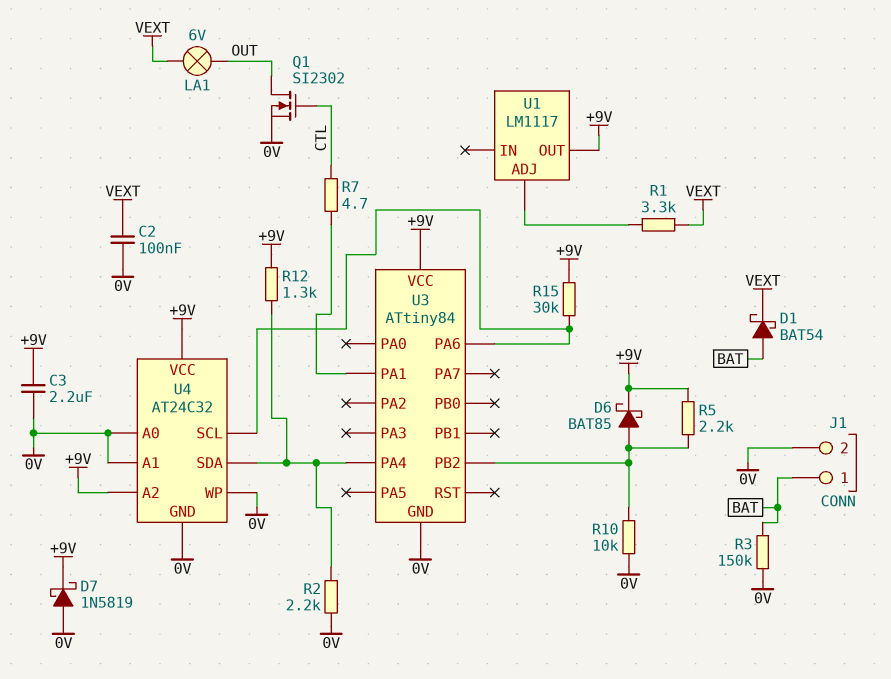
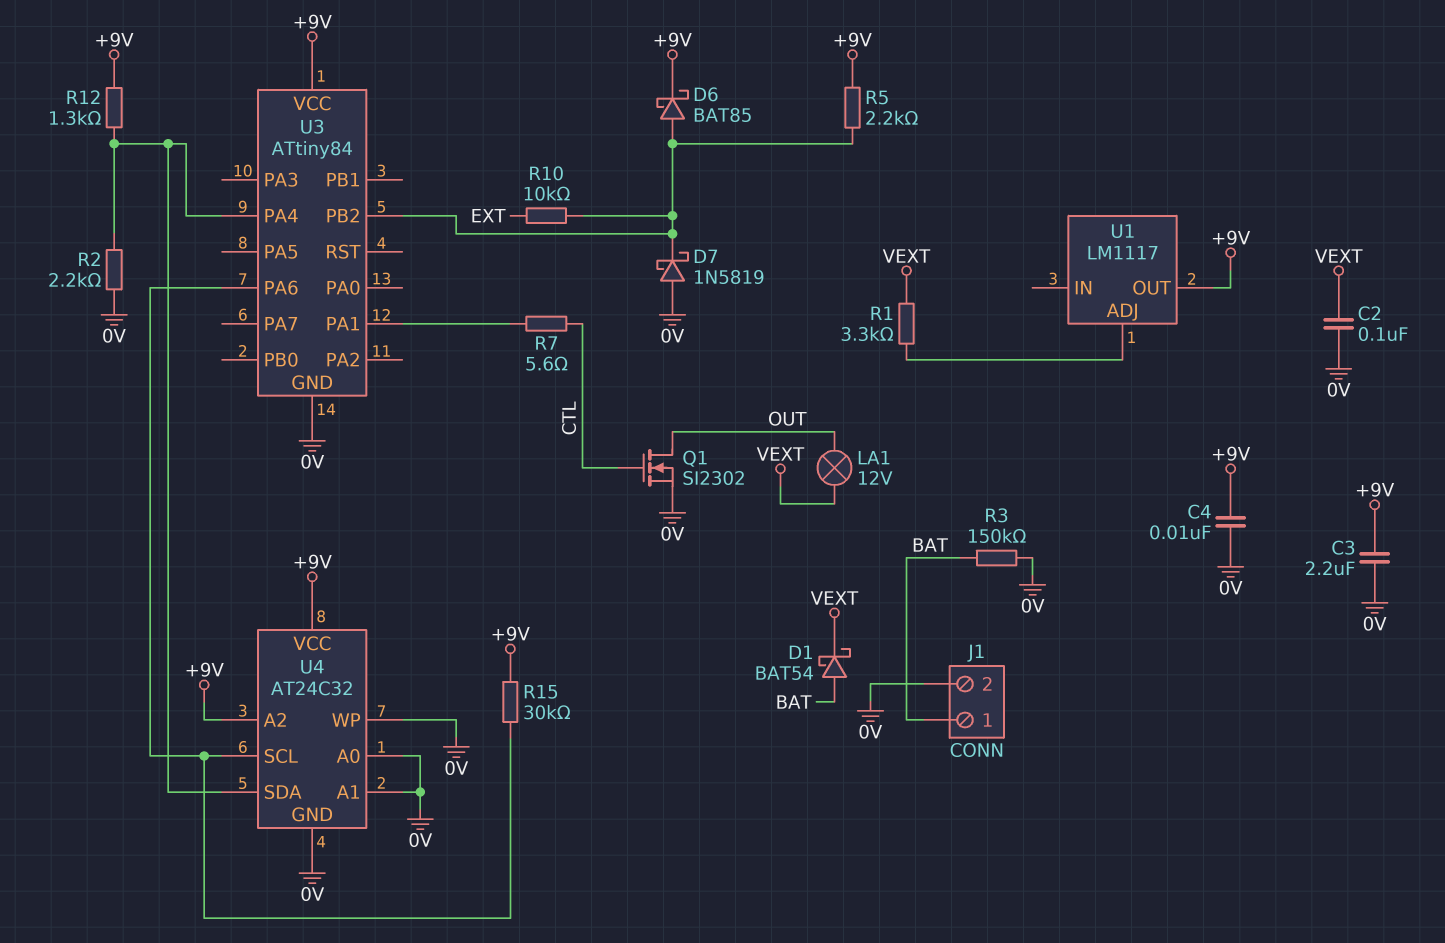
C4: none -> 10nF (+9V, 0V)
D7: schottky 1N5819 (A 0V, K +9V) -> schottky 1N5819 (A 0V, K U3/PB2)
LA1: lamp 6V (OUT, VEXT) -> lamp 12V (OUT, VEXT)
R7: 4.7 (CTL, U3/PA1) -> 5.6 (CTL, U3/PA1)
R10: 10k (0V, U3/PB2) -> 10k (EXT, U3/PB2)

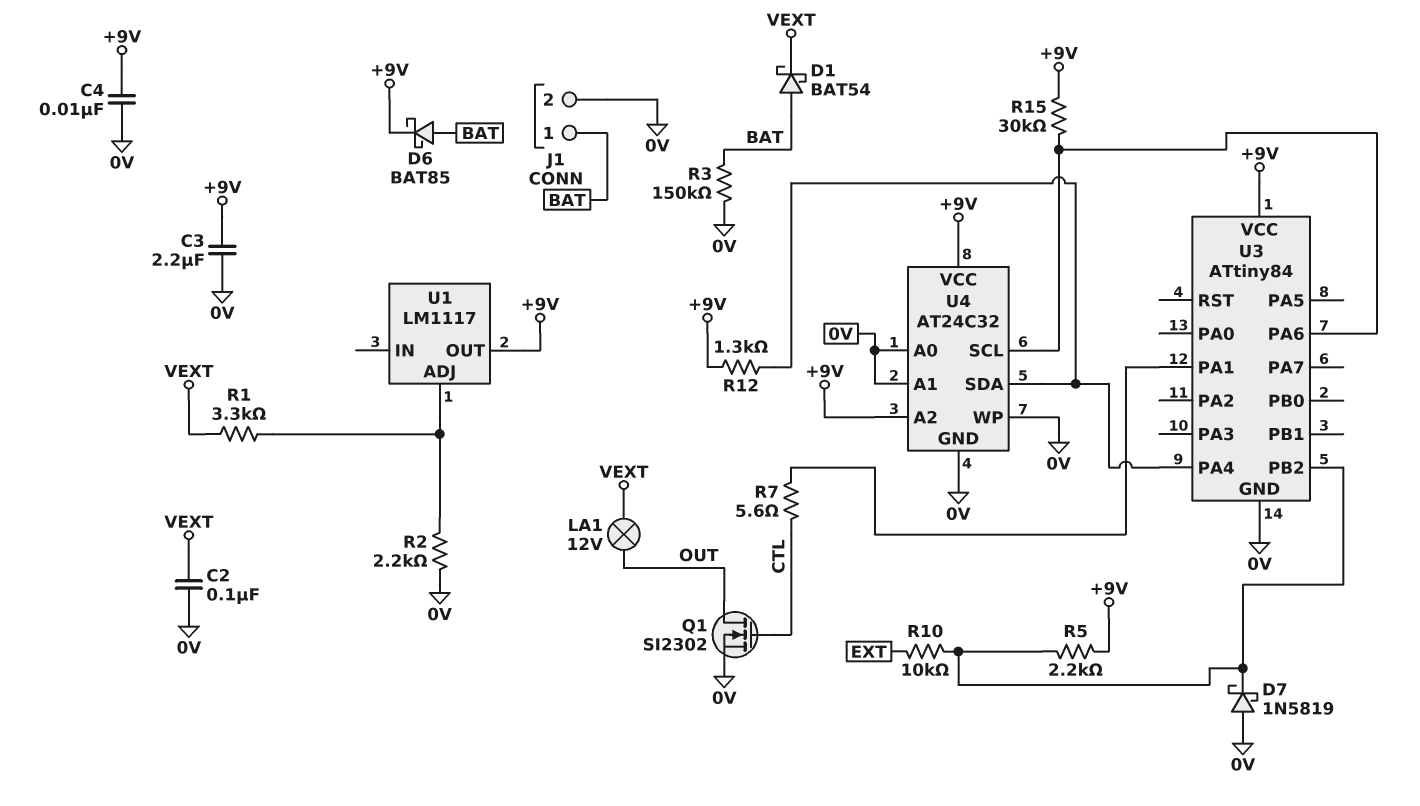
D6: schottky BAT85 (A U3/PB2, K +9V) -> schottky BAT85 (A BAT, K +9V)
R2: 2.2k (0V, U3/PA4) -> 2.2k (0V, U1/ADJ)

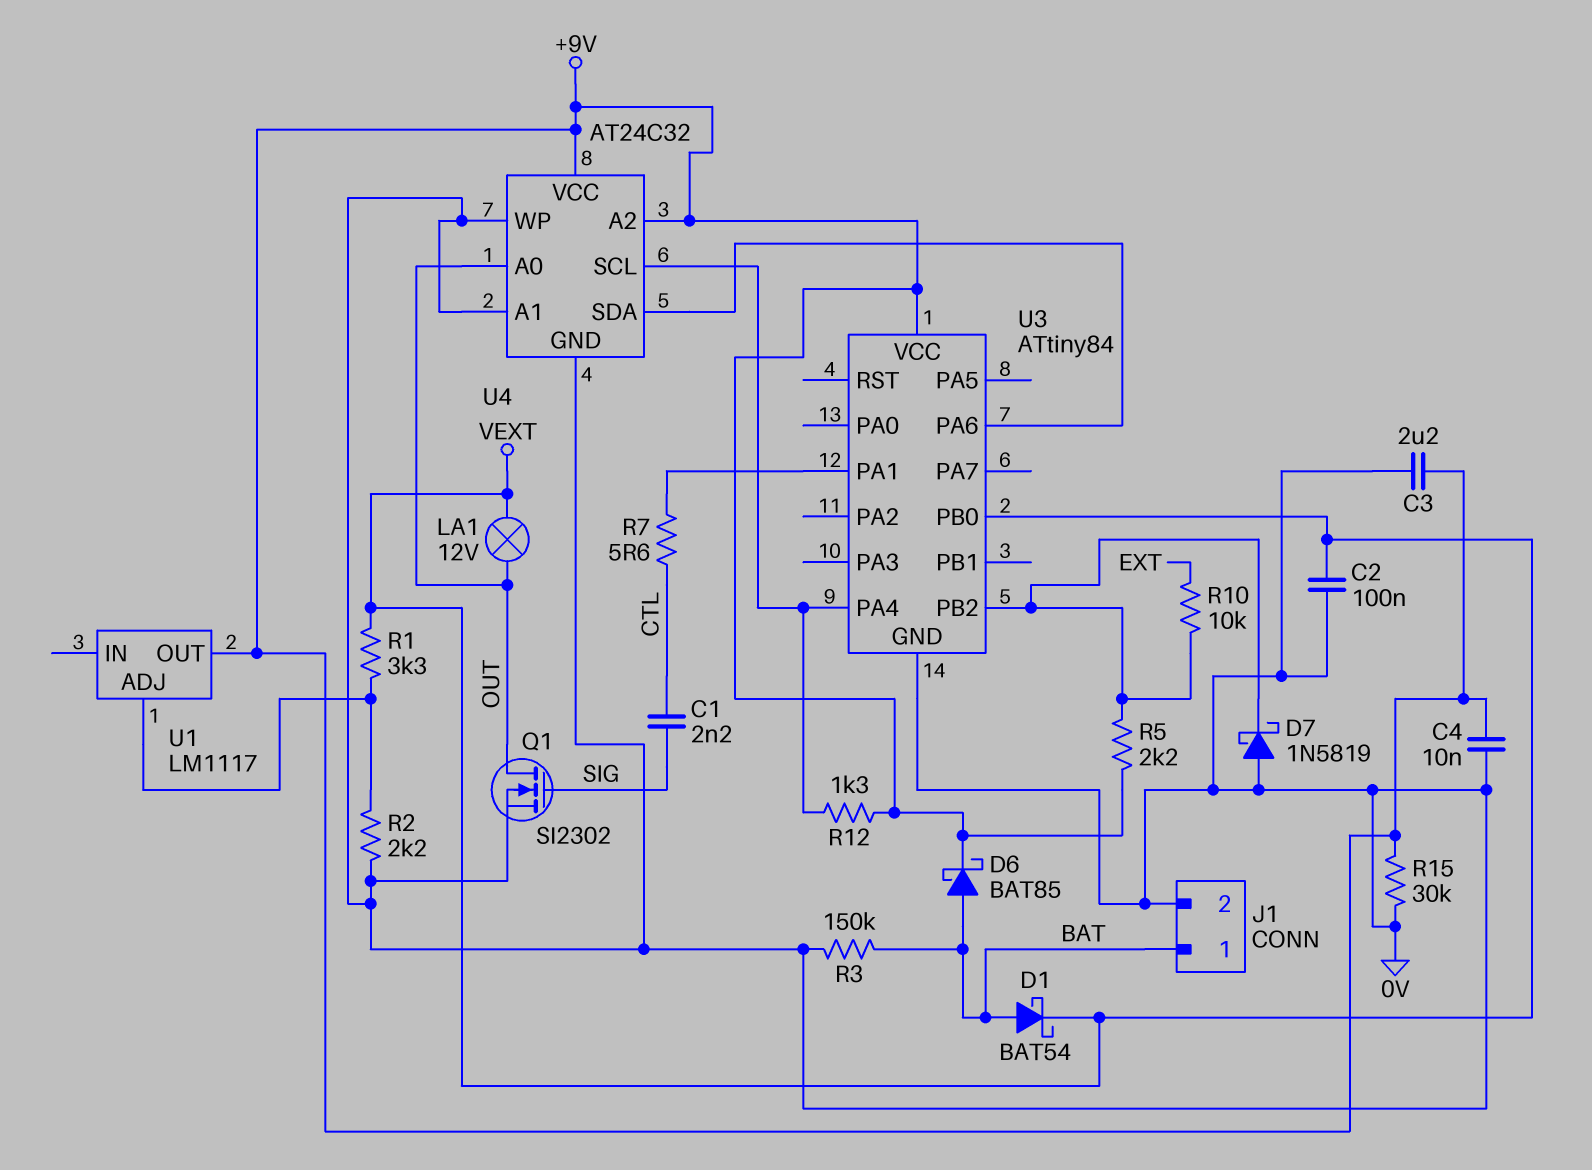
C1: none -> 2.2nF (CTL, SIG)
Q1: NMOS SI2302 (G CTL, D OUT, S 0V) -> NMOS SI2302 (G SIG, D OUT, S 0V)
R15: 30k (+9V, U3/PA6) -> 30k (+9V, 0V)
U3 pin PB0: none -> VEXT
U4 pin A0: 0V -> OUT
U4 pin SCL: U3/PA6 -> U3/PA4
U4 pin SDA: U3/PA4 -> U3/PA6

